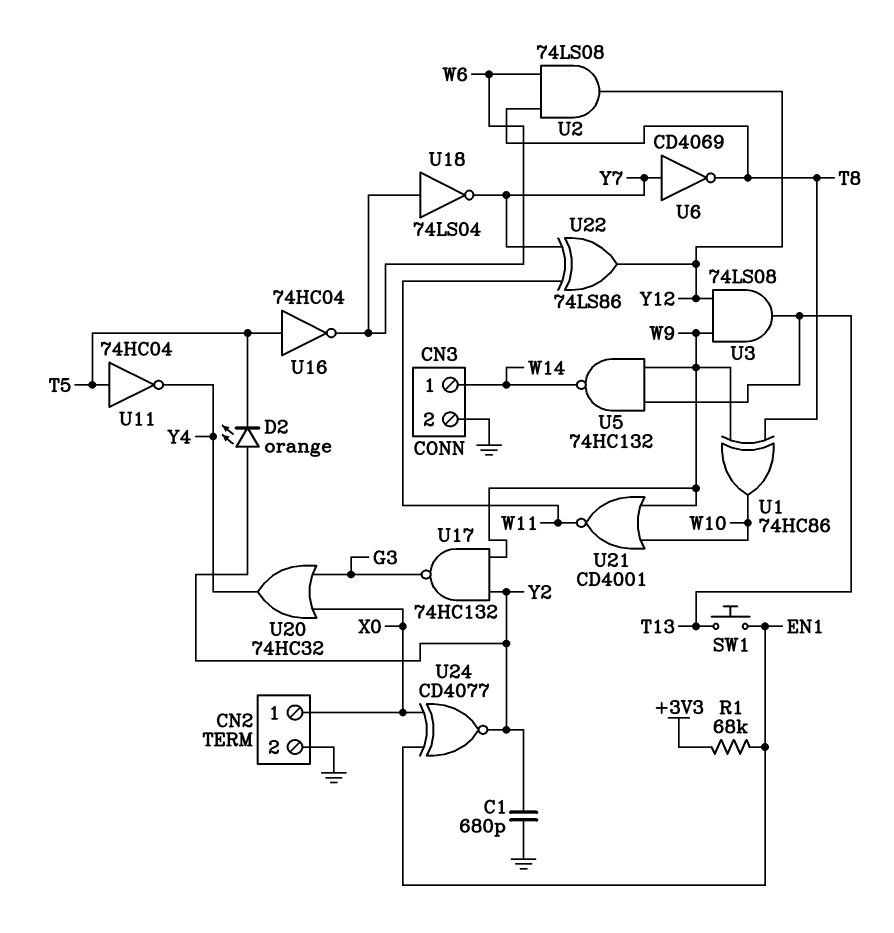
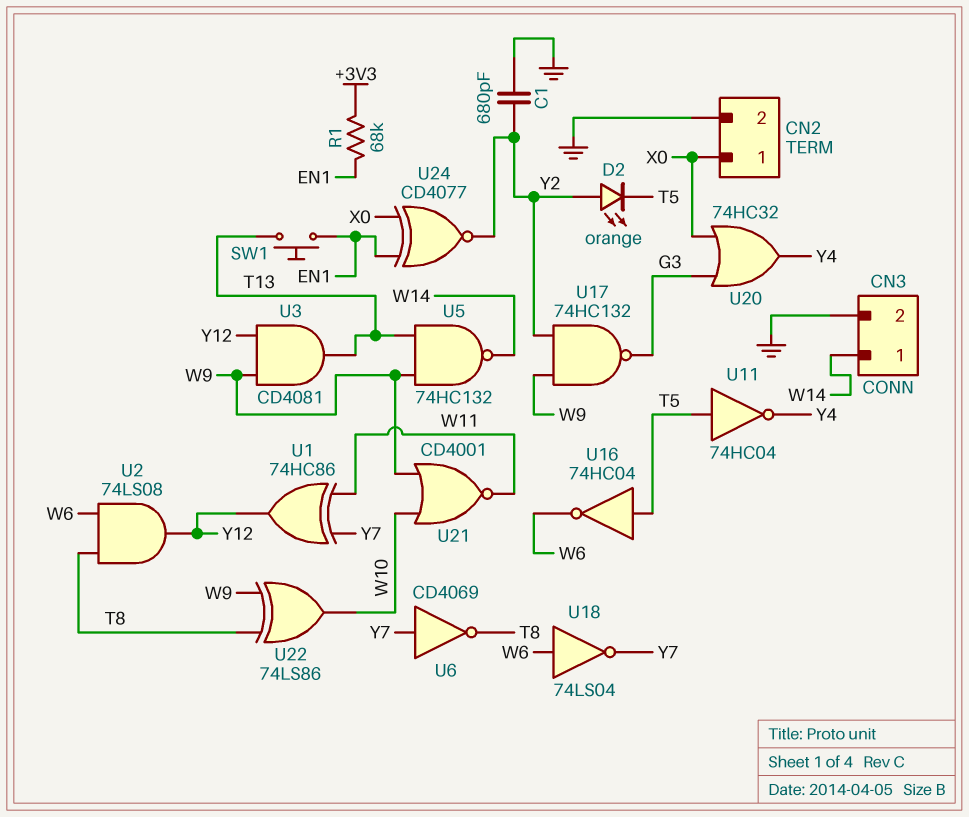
U1: XOR 74HC86 (in T8, in W9, out W10) -> XOR 74HC86 (in W11, in Y7, out Y12)
U3: AND 74LS08 (in W9, in Y12, out T13) -> AND CD4081 (in W9, in Y12, out T13)
U22: XOR 74LS86 (in W11, in Y7, out Y12) -> XOR 74LS86 (in T8, in W9, out W10)

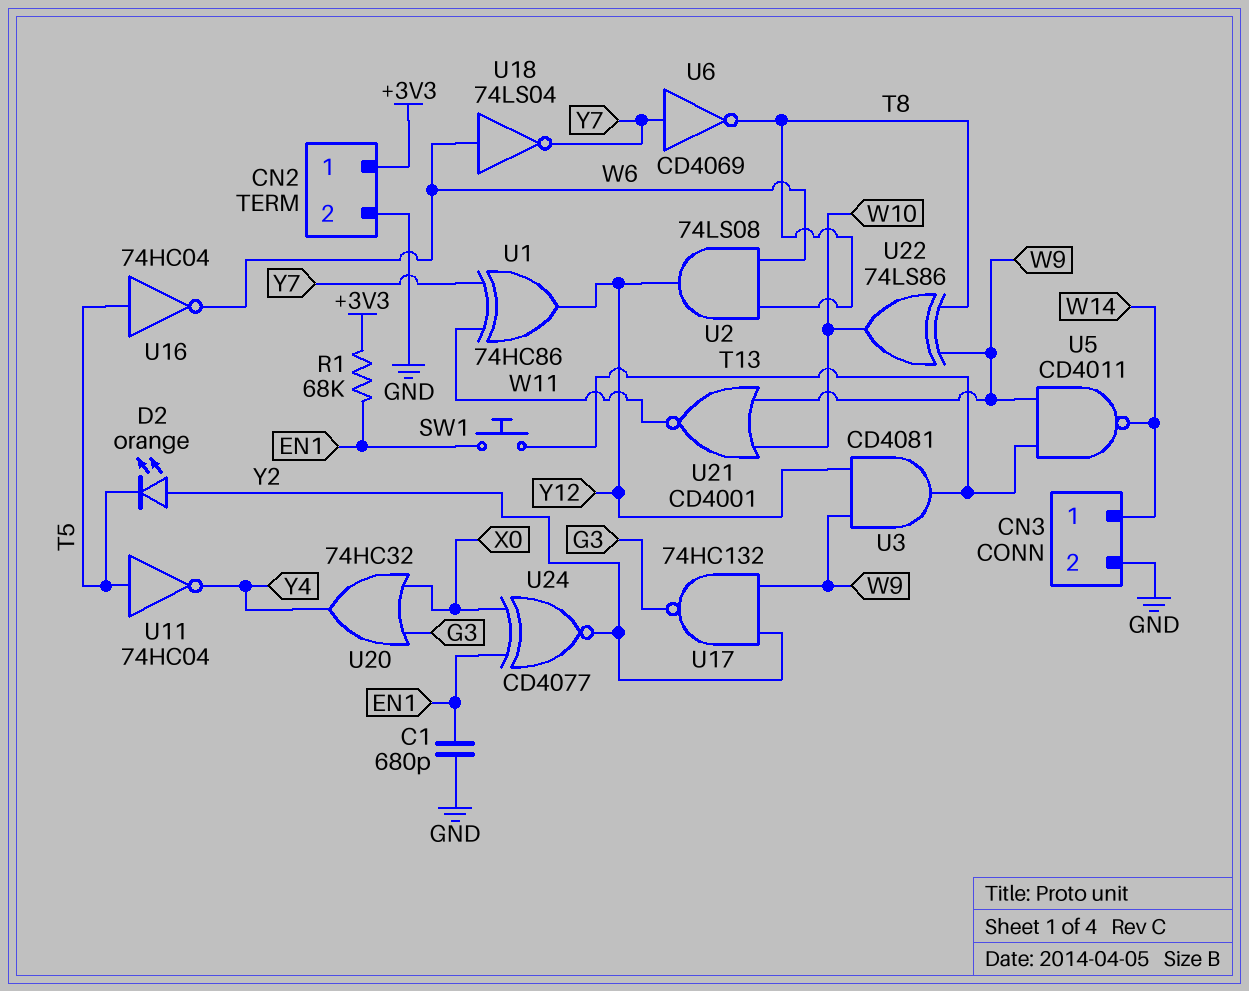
C1: 680pF (GND, Y2) -> 680pF (EN1, GND)
CN2 pin 1: X0 -> +3V3
U5: NAND 74HC132 (in T13, in W9, out W14) -> NAND CD4011 (in T13, in W9, out W14)

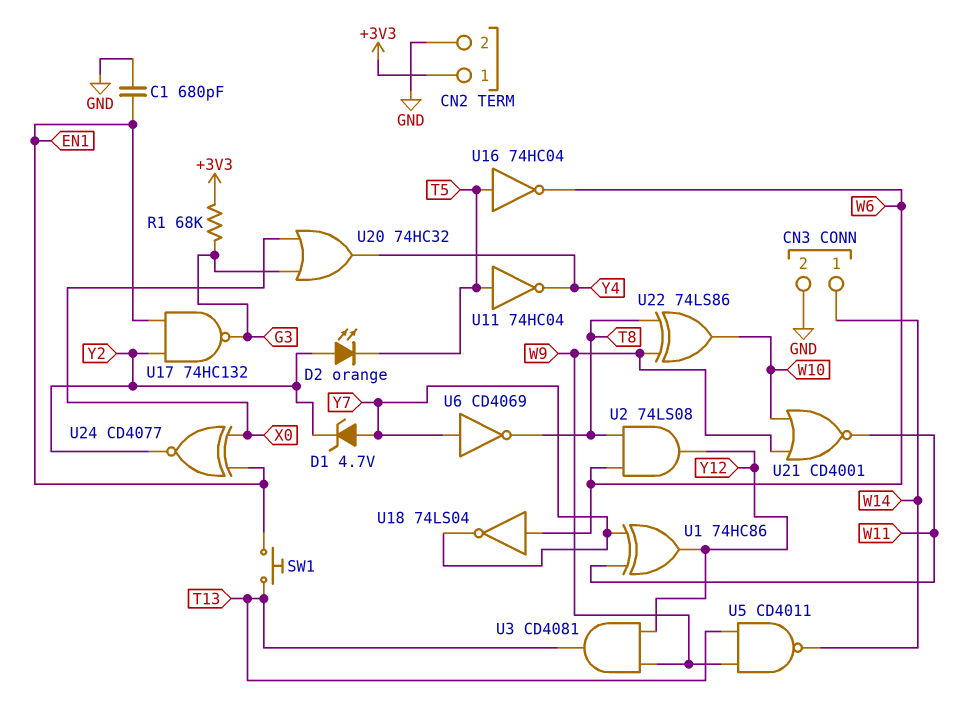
D1: none -> zener 4.7V (A Y7, K Y2)
R1: 68k (+3V3, EN1) -> 68k (+3V3, G3)
U17: NAND 74HC132 (in W9, in Y2, out G3) -> NAND 74HC132 (in EN1, in Y2, out G3)

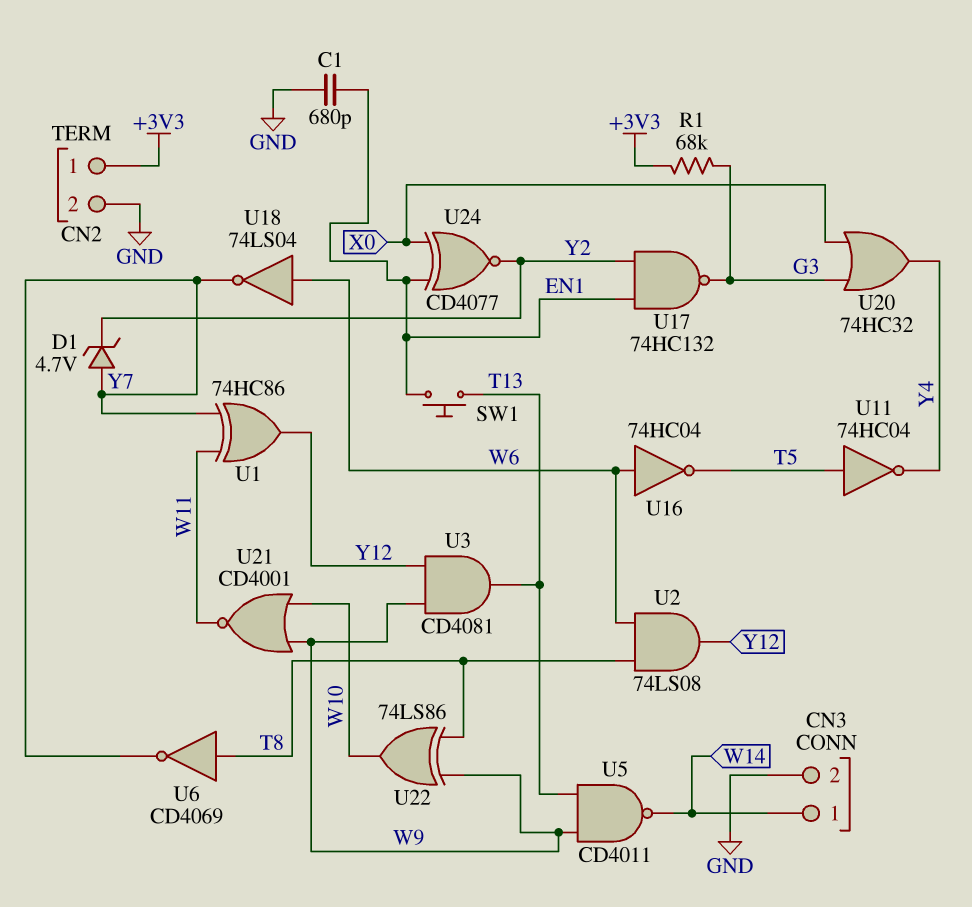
D2: LED orange (A Y2, K T5) -> none
U6: NOT CD4069 (in Y7, out T8) -> NOT CD4069 (in T8, out Y7)
U16: NOT 74HC04 (in T5, out W6) -> NOT 74HC04 (in W6, out T5)

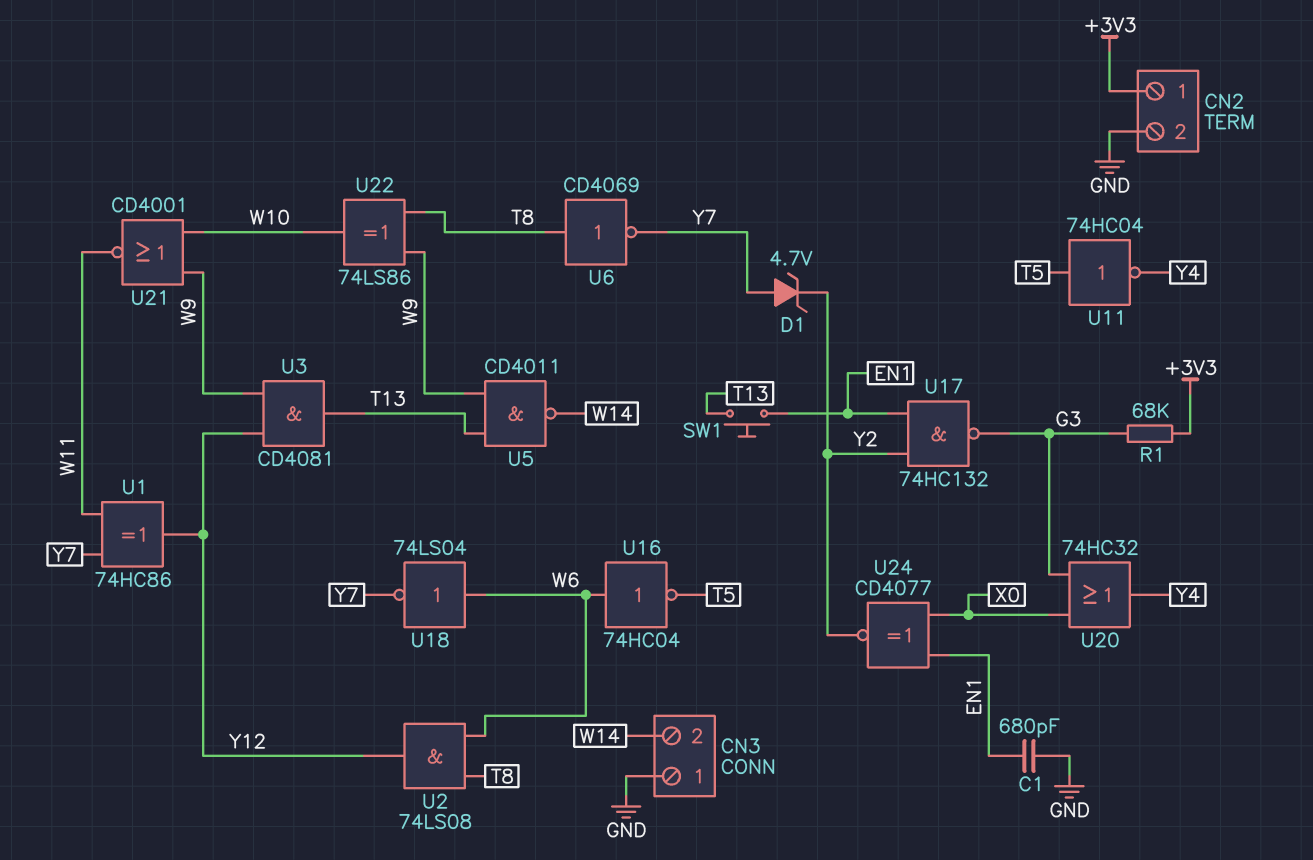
CN3 pin 1: W14 -> GND
CN3 pin 2: GND -> W14

